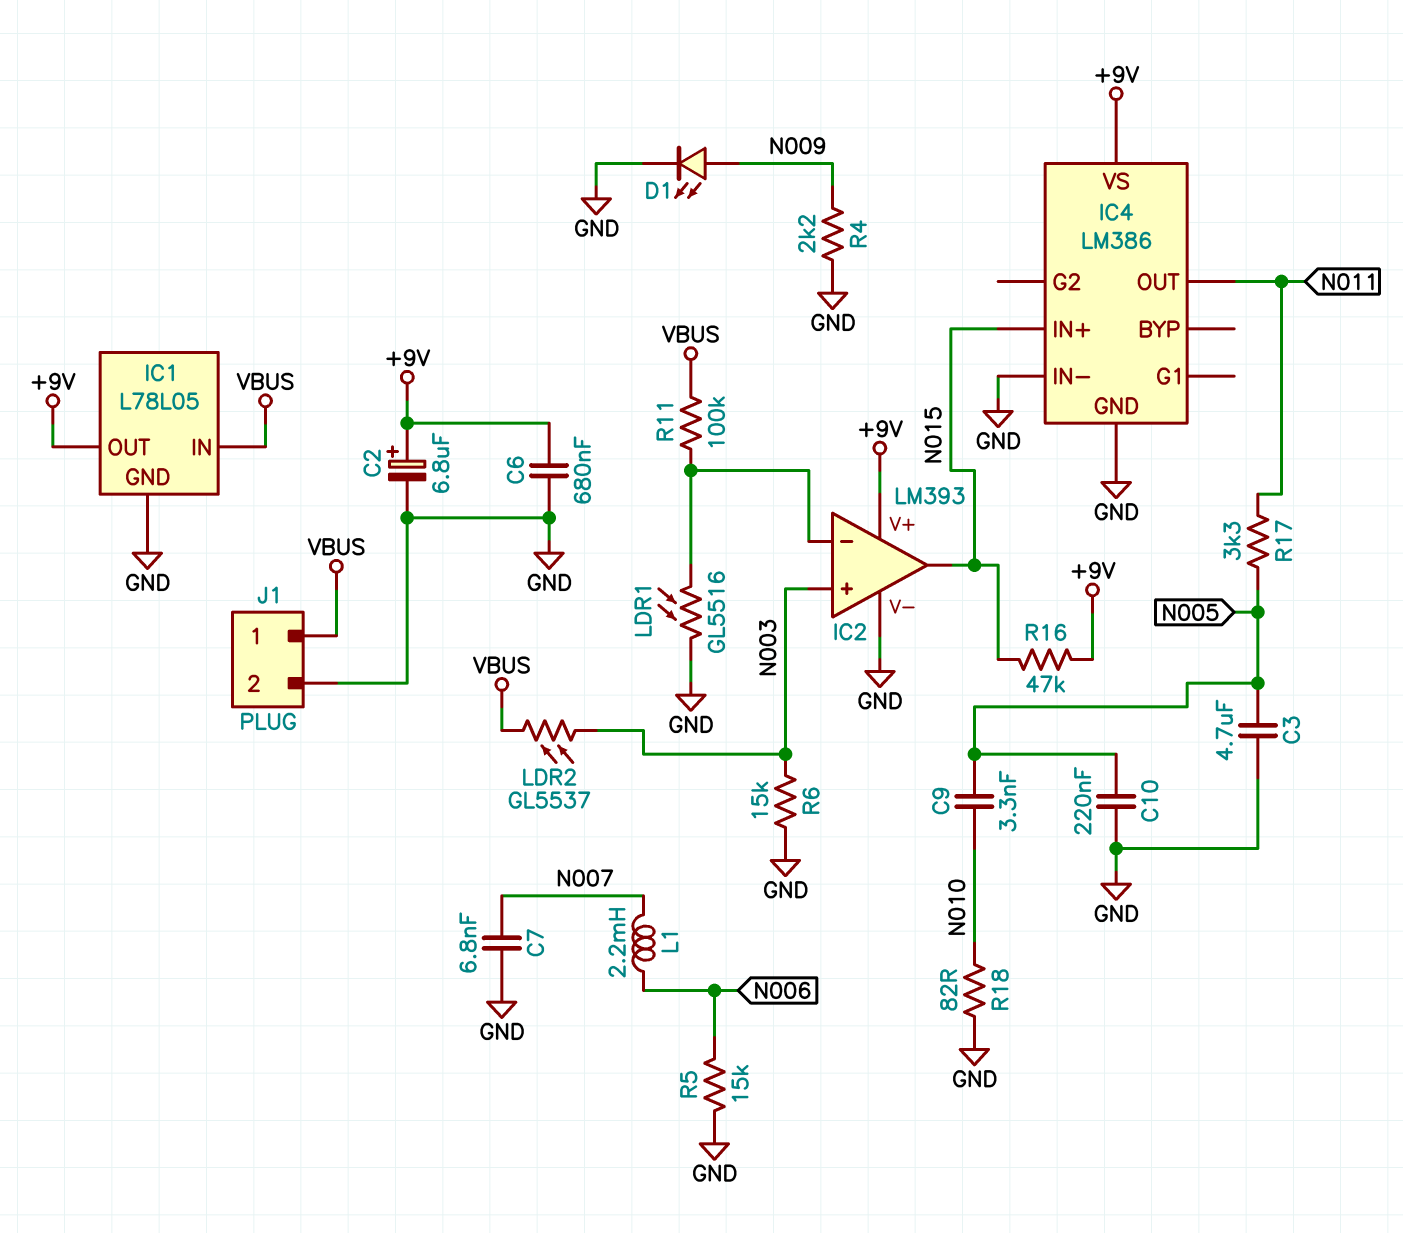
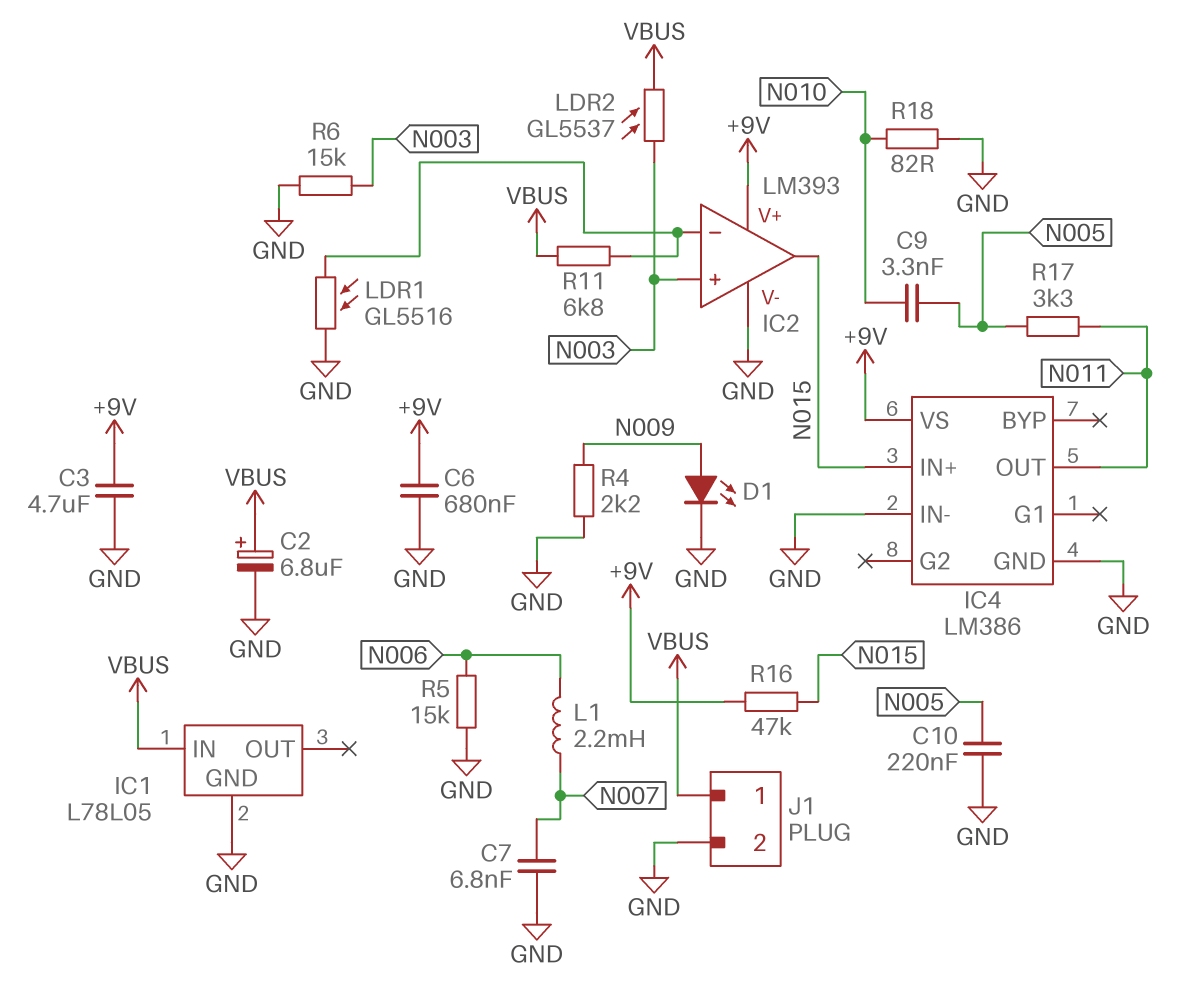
C2: 6.8uF (plus +9V, minus GND) -> 6.8uF (plus VBUS, minus GND)
C3: 4.7uF (GND, N005) -> 4.7uF (+9V, GND)
IC1 pin OUT: +9V -> none
R11: 100k (IC2/in-, VBUS) -> 6.8k (IC2/in-, VBUS)

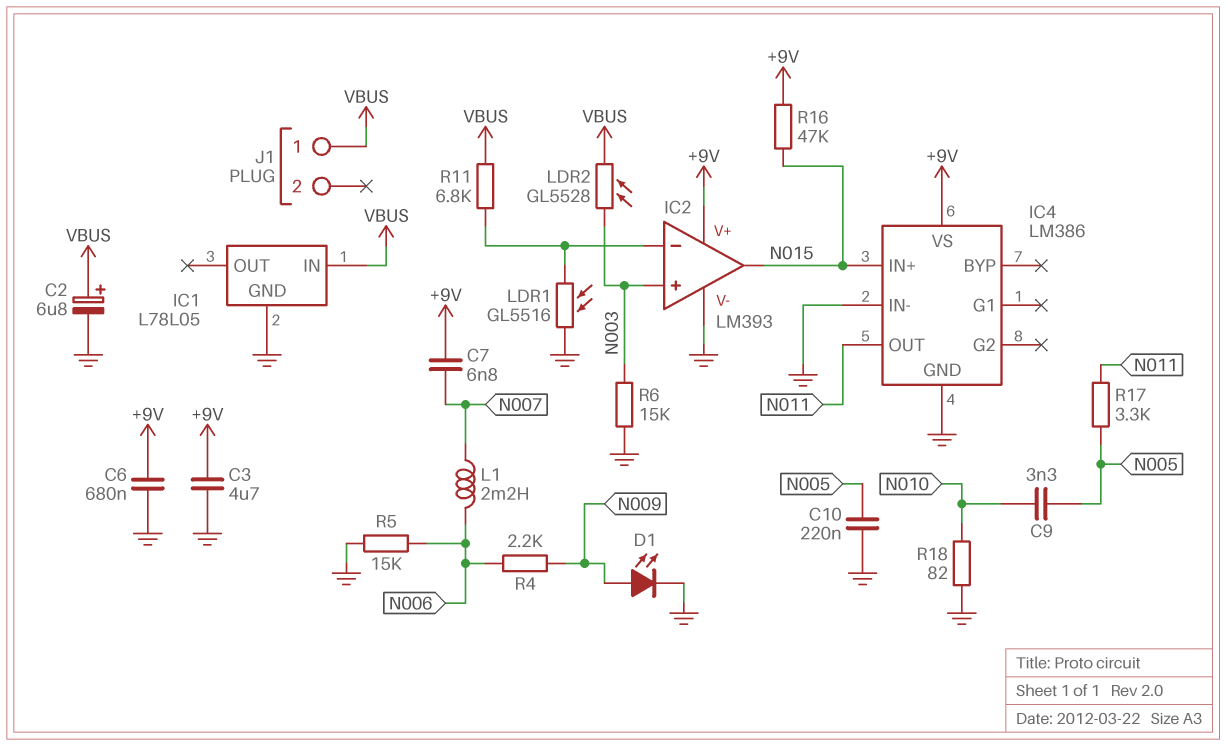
C7: 6.8nF (GND, N007) -> 6.8nF (+9V, N007)
J1 pin 2: GND -> none
LDR2: GL5537 (N003, VBUS) -> GL5528 (N003, VBUS)
R4: 2.2k (GND, N009) -> 2.2k (N006, N009)

